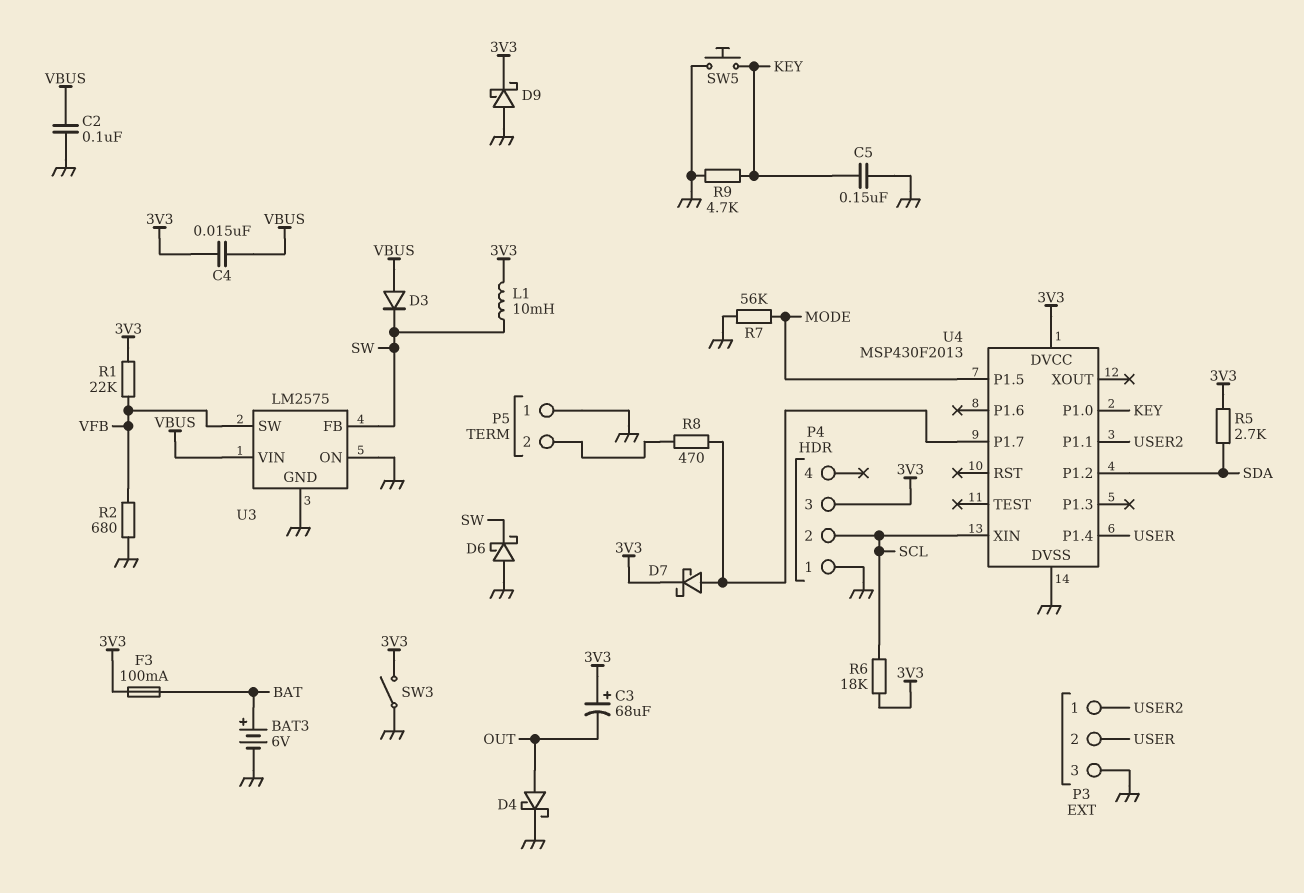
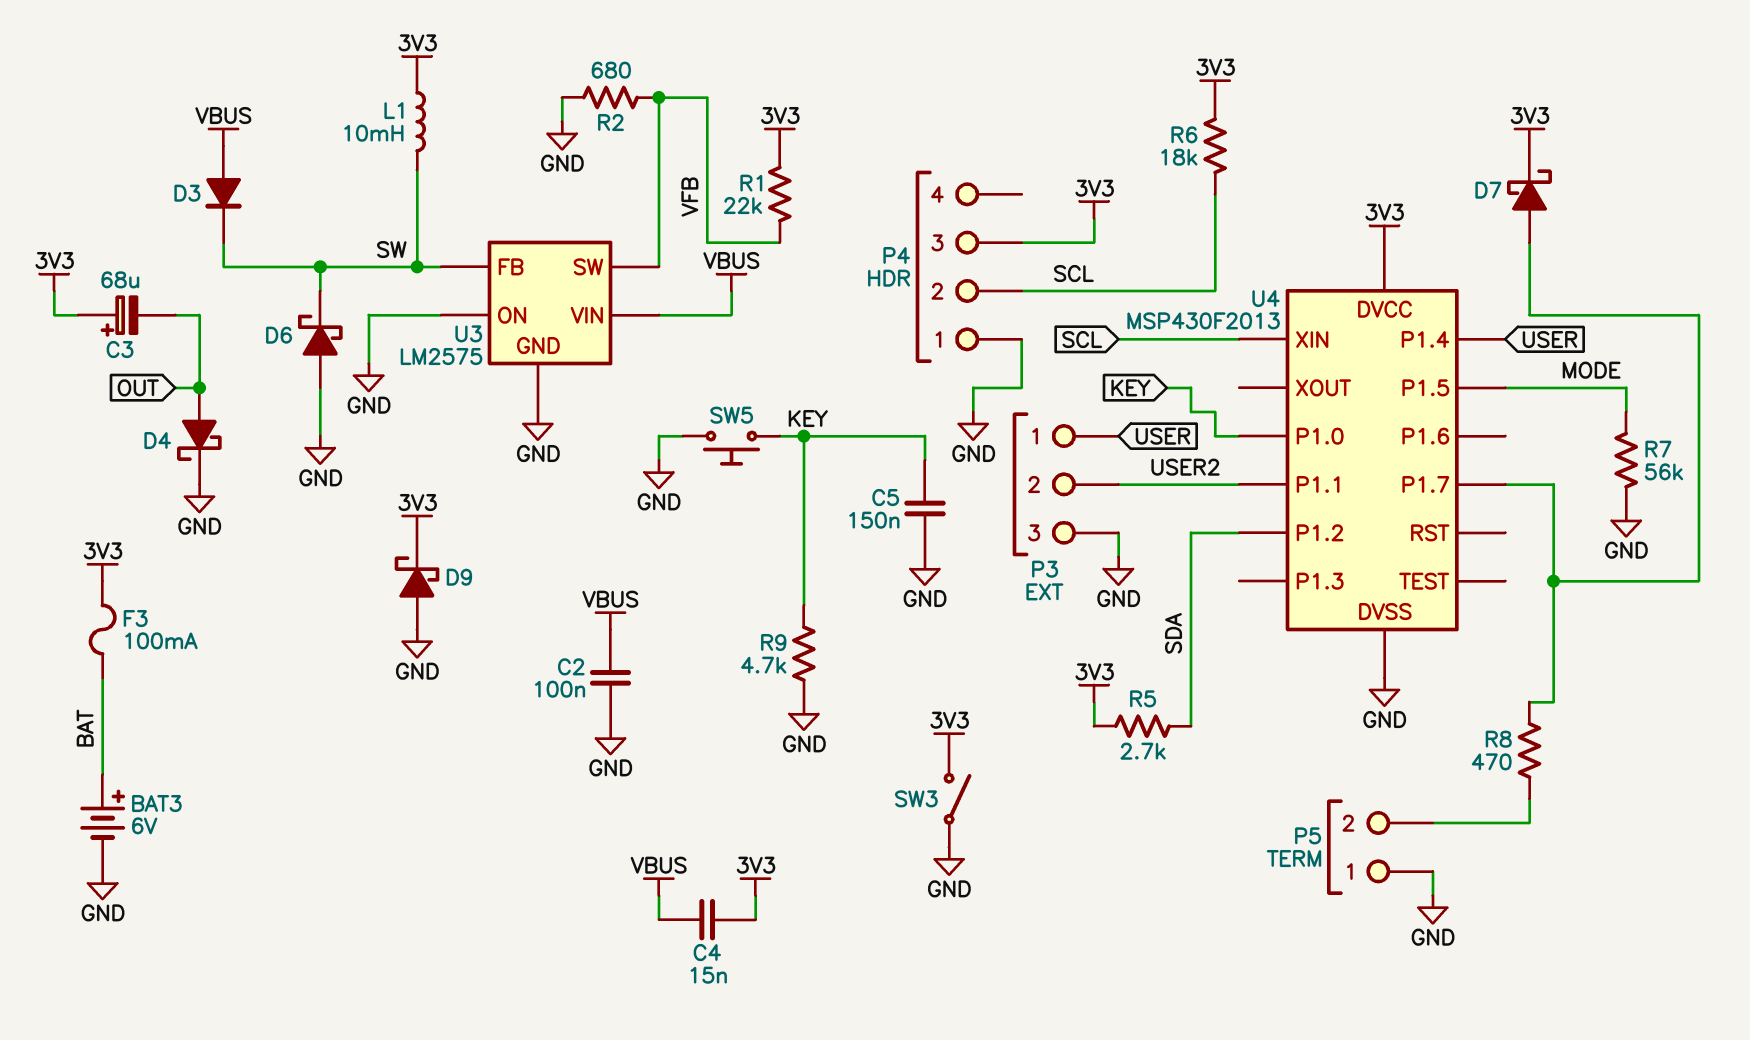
P3 pin 1: USER2 -> USER
P3 pin 2: USER -> USER2

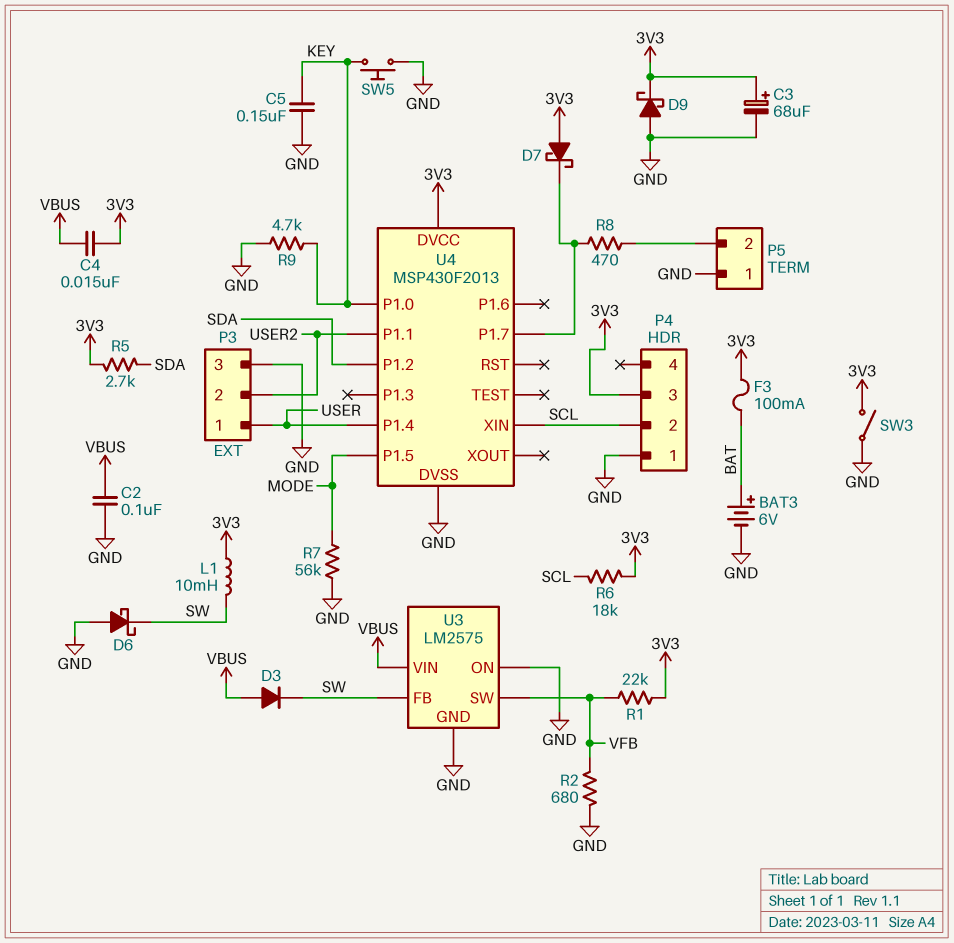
C3: 68uF (plus 3V3, minus OUT) -> 68uF (plus 3V3, minus GND)
D4: schottky (A OUT, K GND) -> none
D7: schottky (A U4/P1.7, K 3V3) -> schottky (A 3V3, K U4/P1.7)

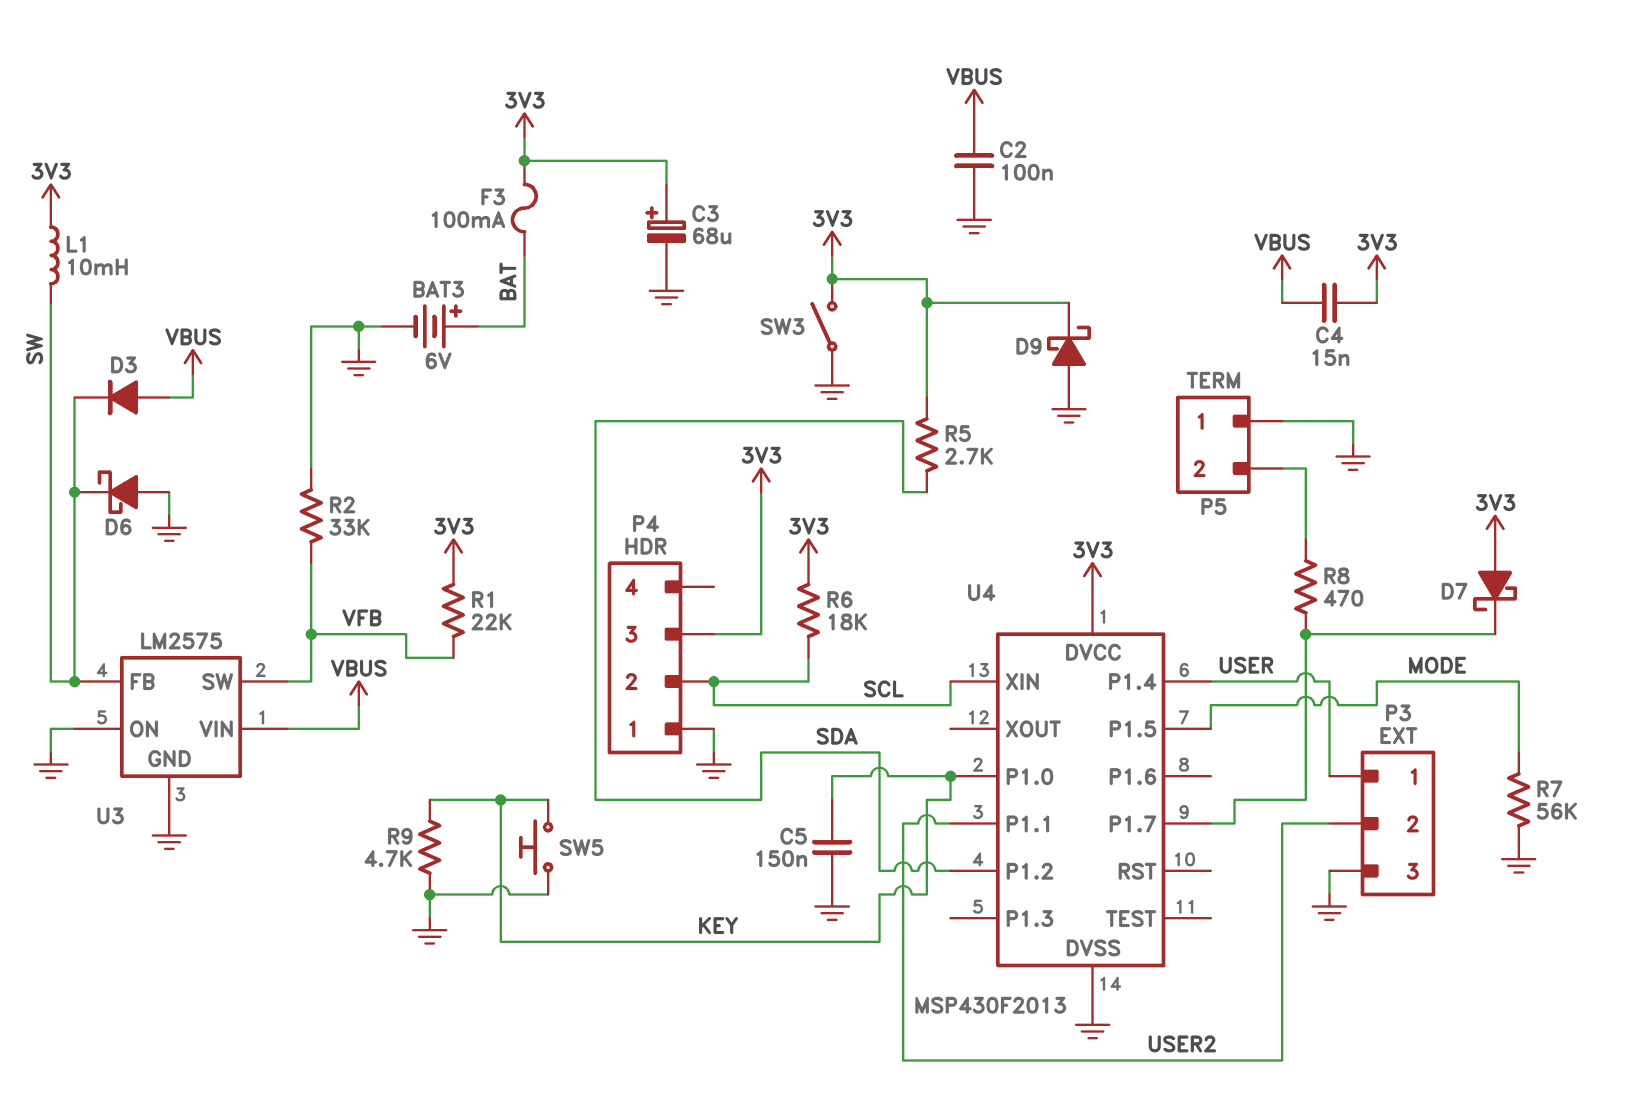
R2: 680 (GND, VFB) -> 33k (GND, VFB)

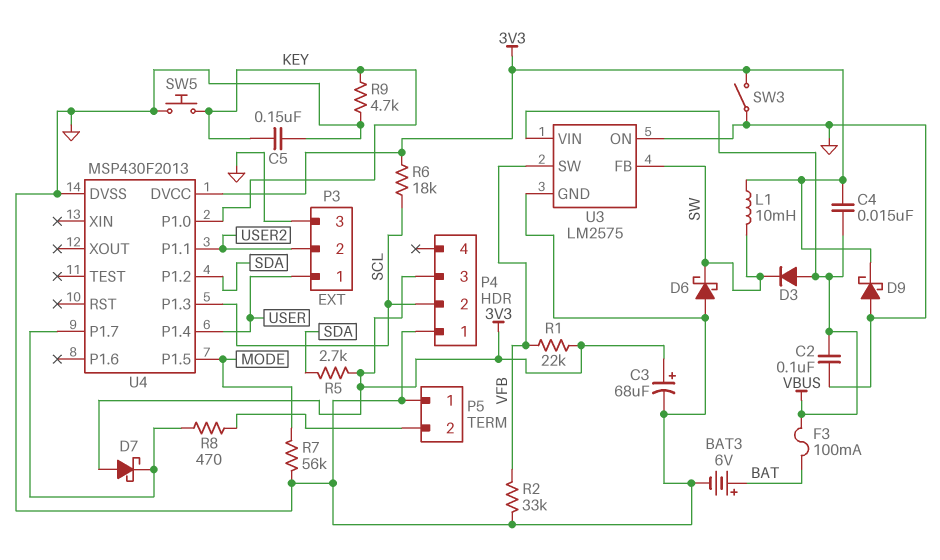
F3: 100mA (3V3, BAT) -> 100mA (BAT, VBUS)
U4 pin P1.3: none -> SCL
U4 pin XIN: SCL -> none

